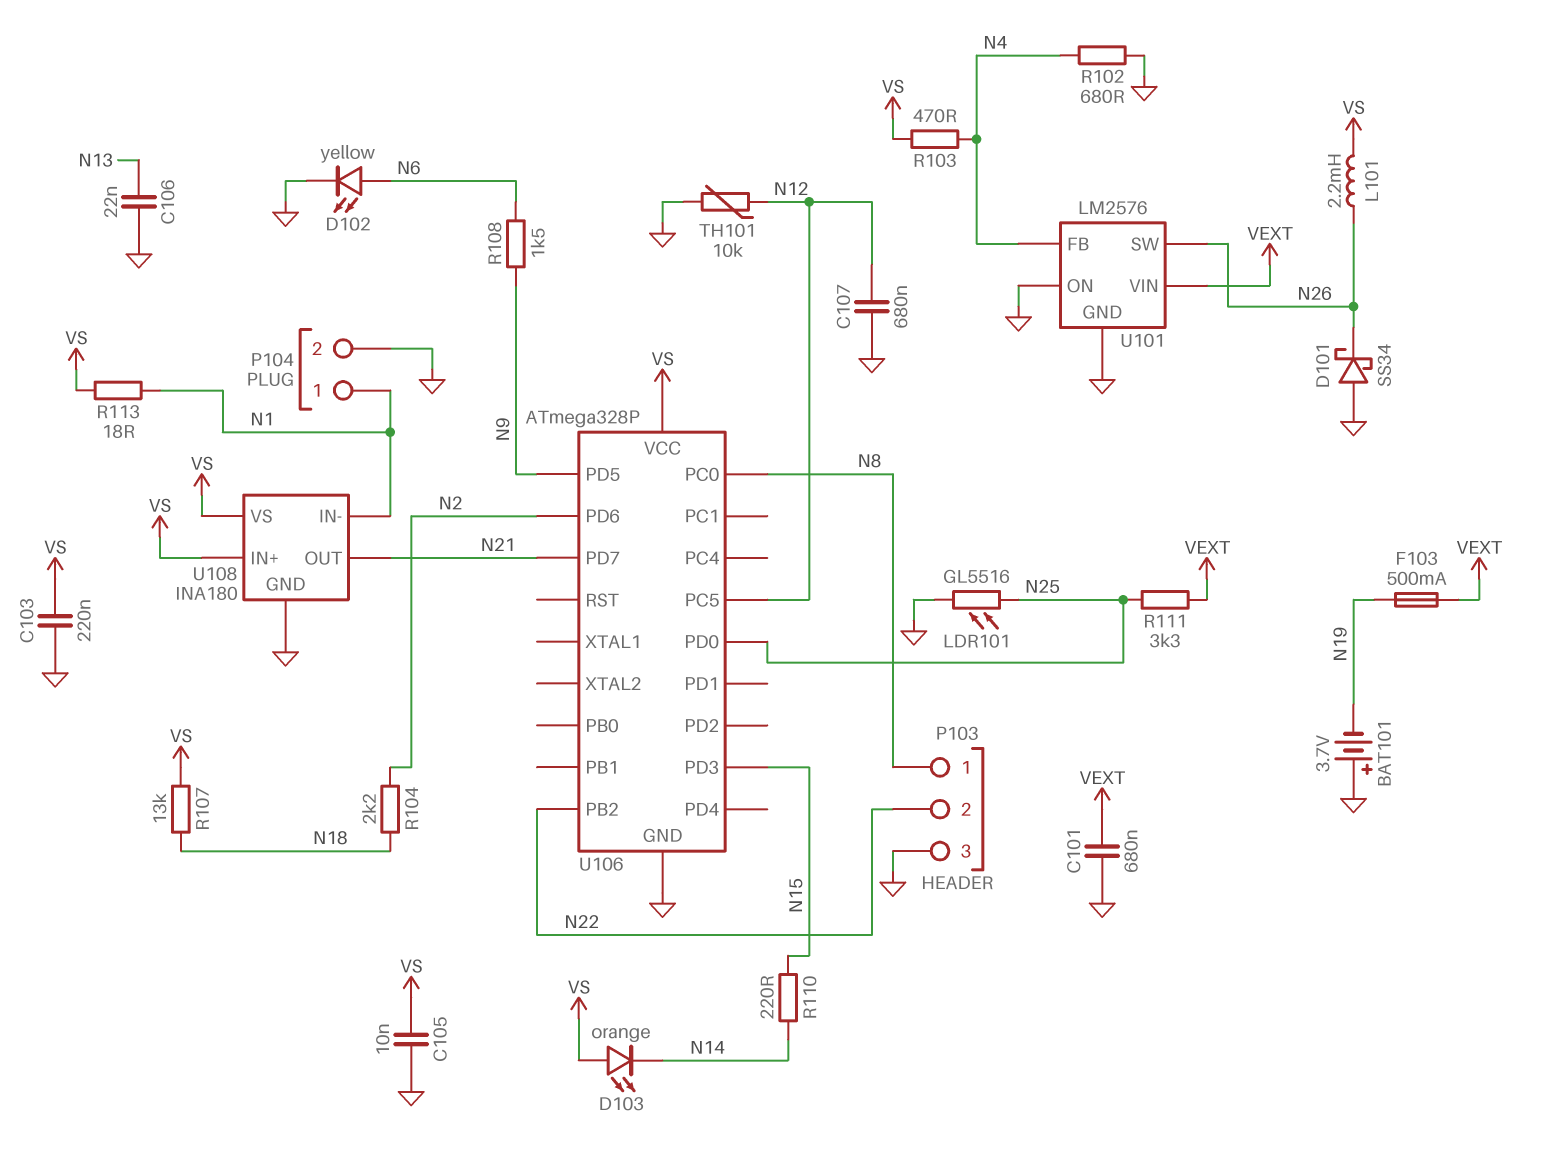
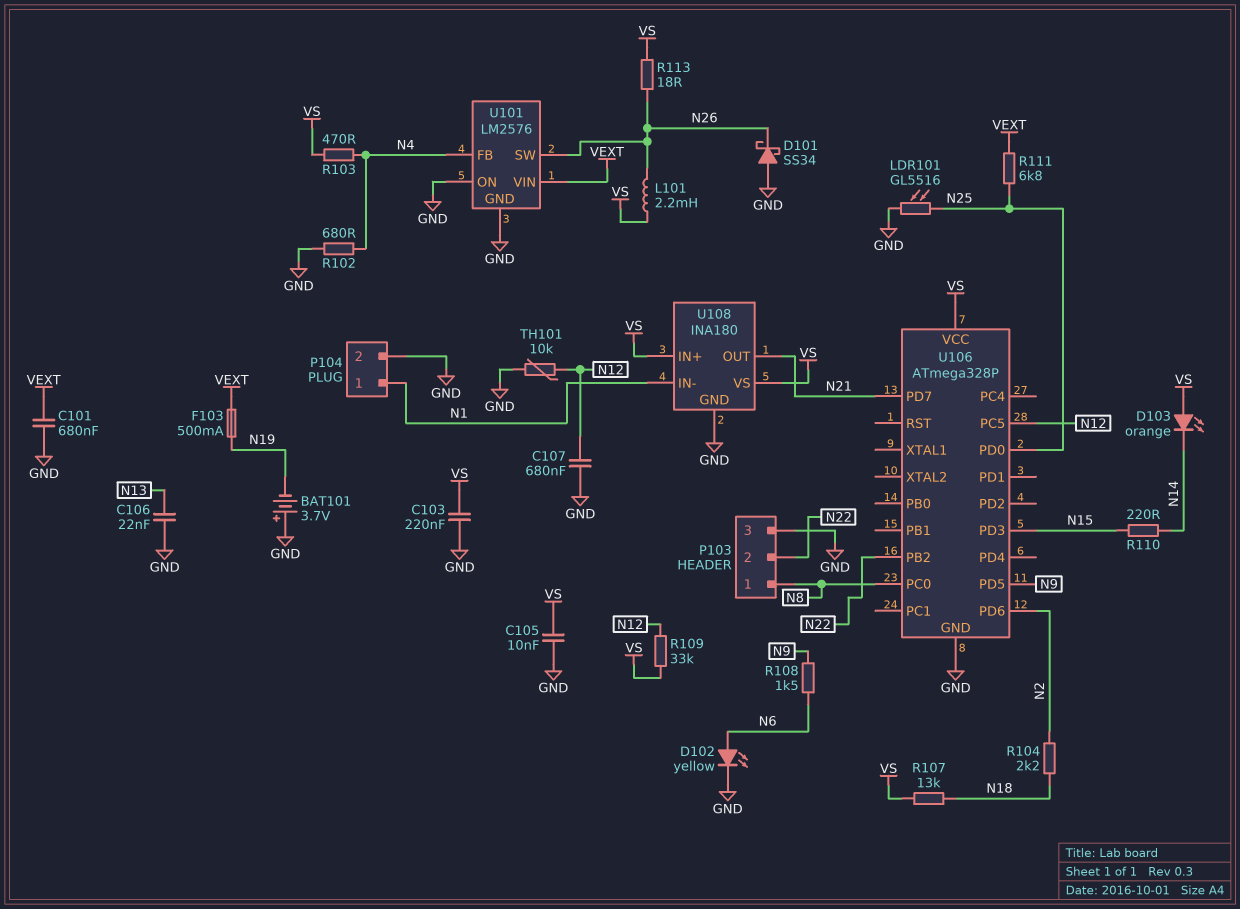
R109: none -> 33k (N12, VS)
R111: 3.3k (N25, VEXT) -> 6.8k (N25, VEXT)
R113: 18 (N1, VS) -> 18 (N26, VS)

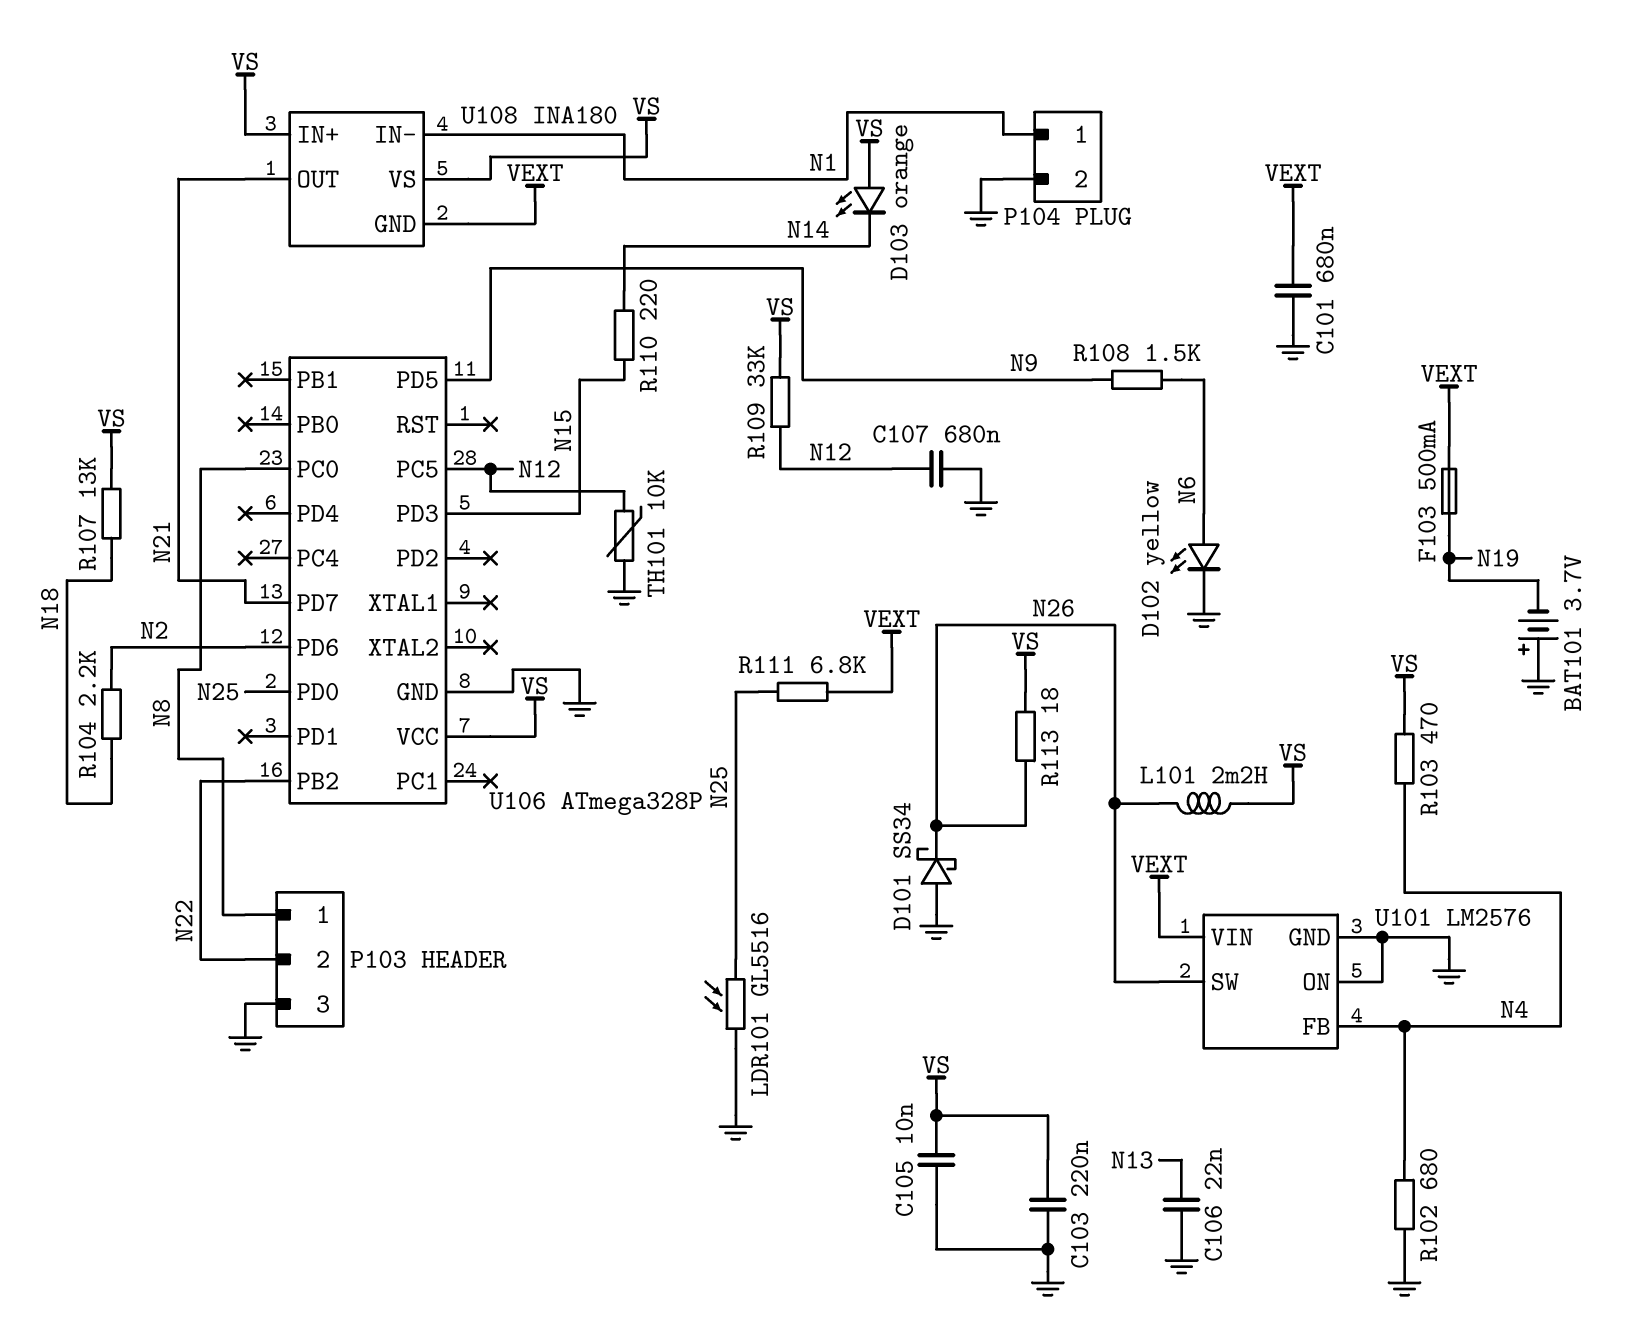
U108 pin GND: GND -> VEXT

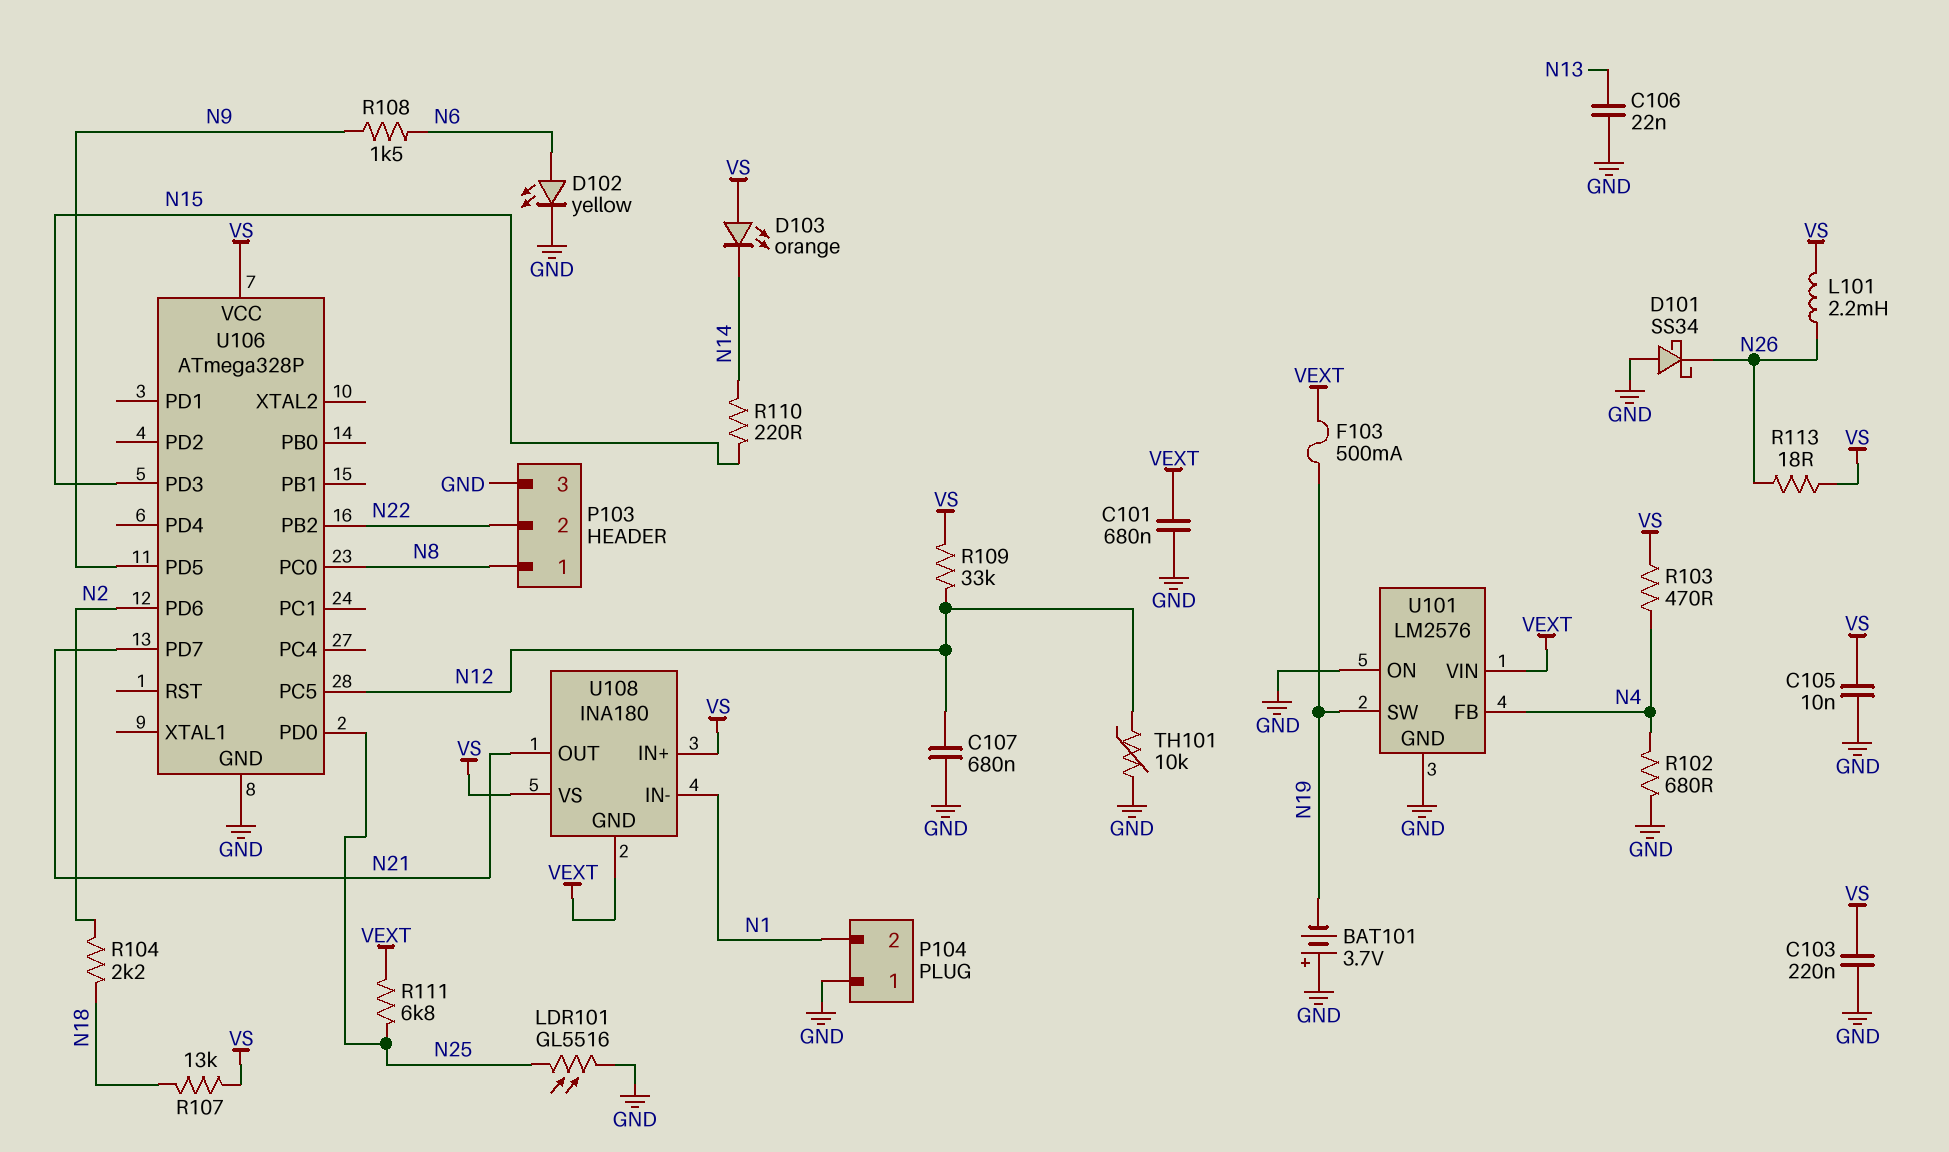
P104 pin 1: N1 -> GND
P104 pin 2: GND -> N1
U101 pin SW: N26 -> N19

